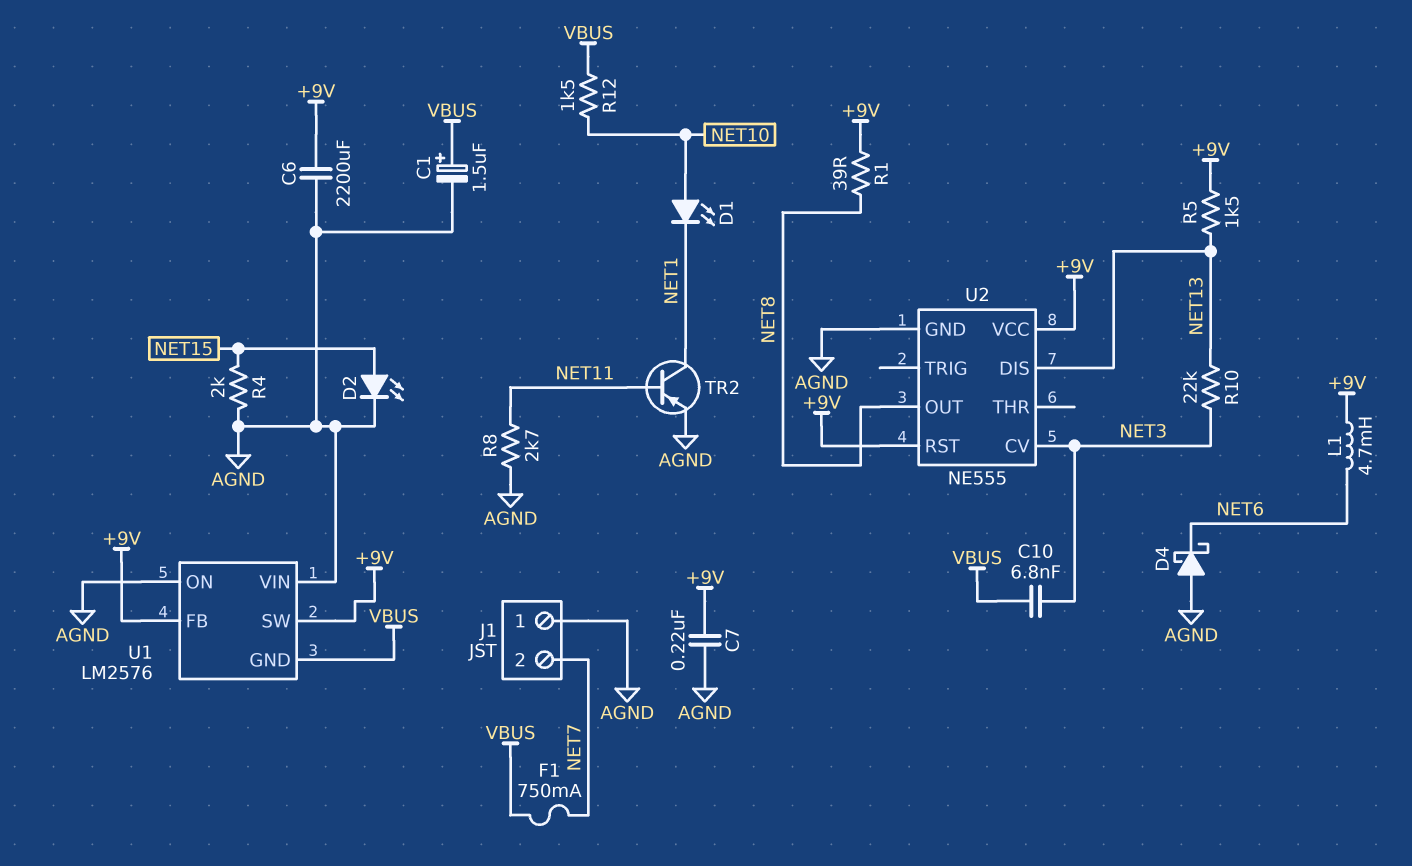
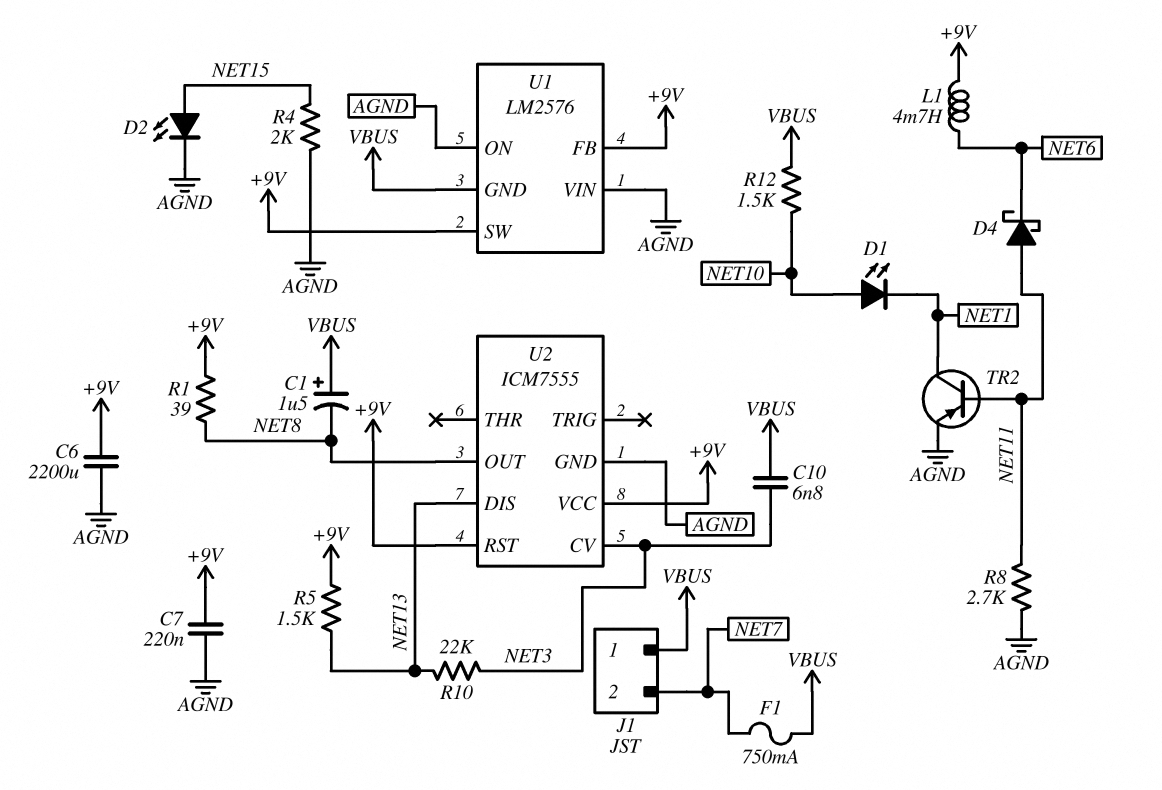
C1: 1.5uF (plus VBUS, minus AGND) -> 1.5uF (plus VBUS, minus NET8)
D4: schottky (A AGND, K NET6) -> schottky (A NET11, K NET6)
J1 pin 1: AGND -> VBUS
U2: NE555 -> ICM7555

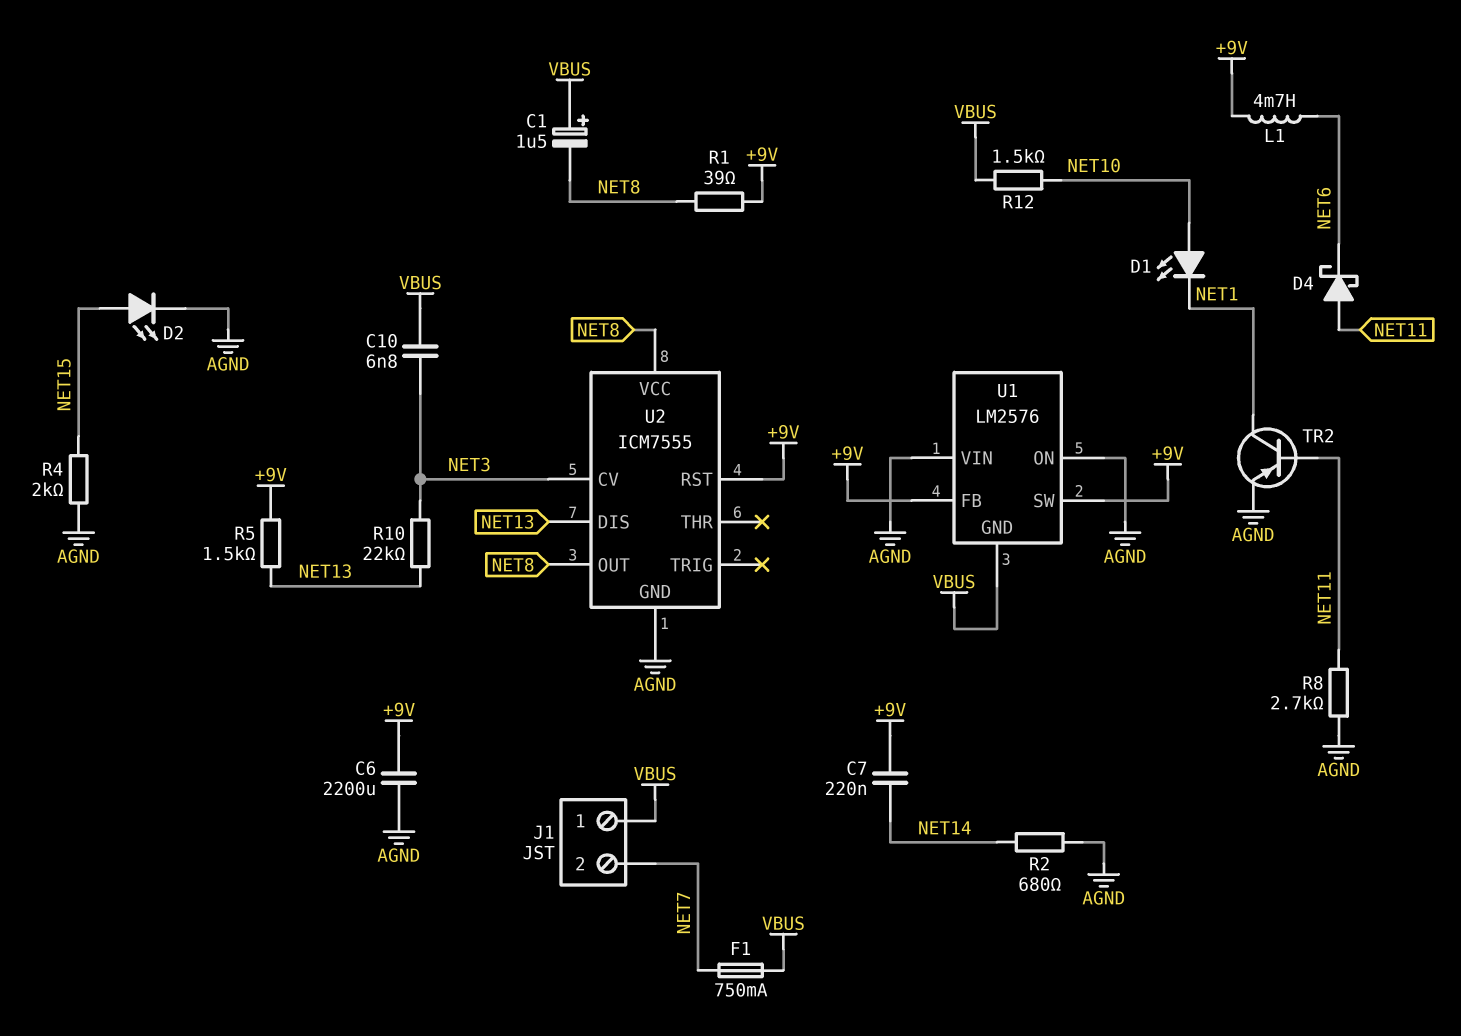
C7: 220nF (+9V, AGND) -> 220nF (+9V, NET14)
R2: none -> 680 (AGND, NET14)
U2 pin VCC: +9V -> NET8

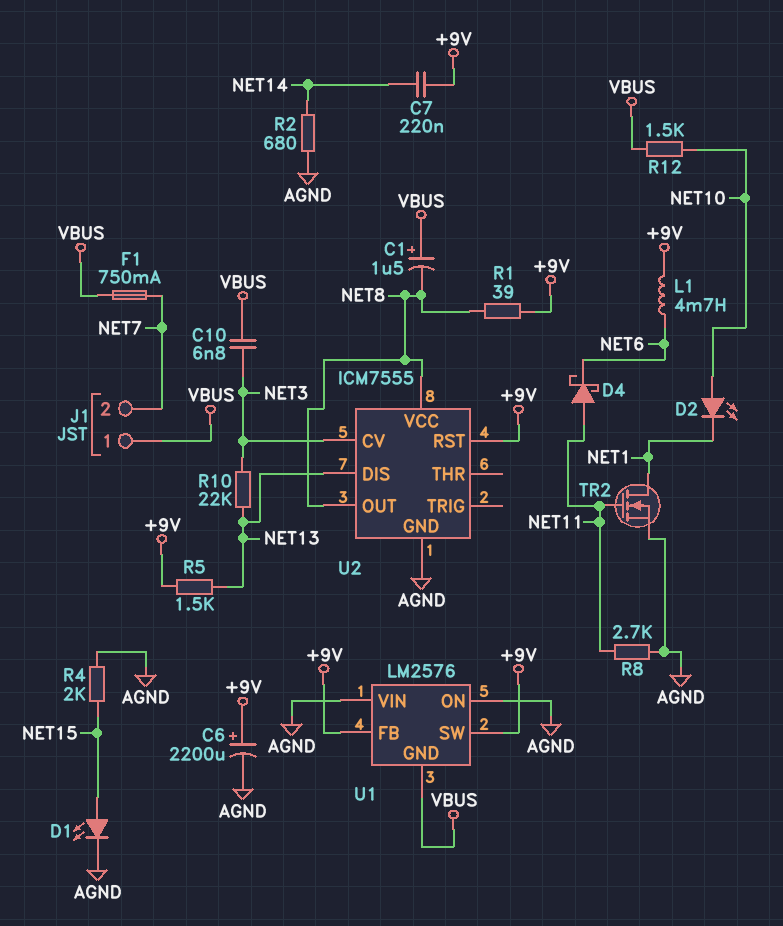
C6: 2200uF (+9V, AGND) -> 2200uF (plus +9V, minus AGND)
D1: LED (A NET10, K NET1) -> LED (A NET15, K AGND)
D2: LED (A NET15, K AGND) -> LED (A NET10, K NET1)
TR2: PNP (B NET11, C NET1, E AGND) -> NMOS (G NET11, D NET1, S AGND)

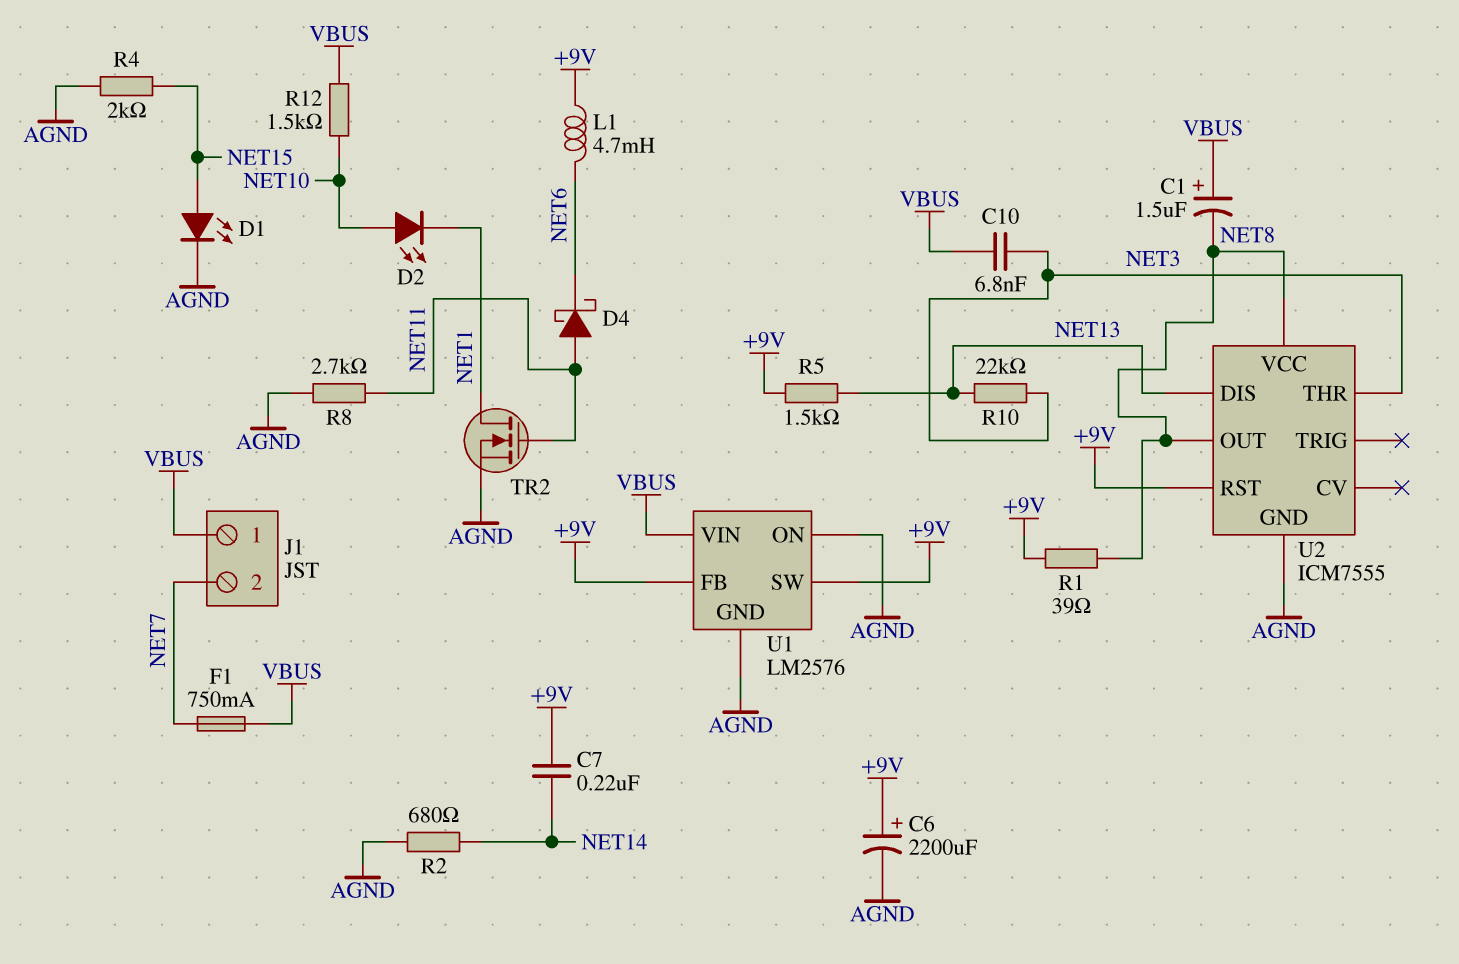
U1 pin GND: VBUS -> AGND
U1 pin VIN: AGND -> VBUS
U2 pin CV: NET3 -> none
U2 pin THR: none -> NET3

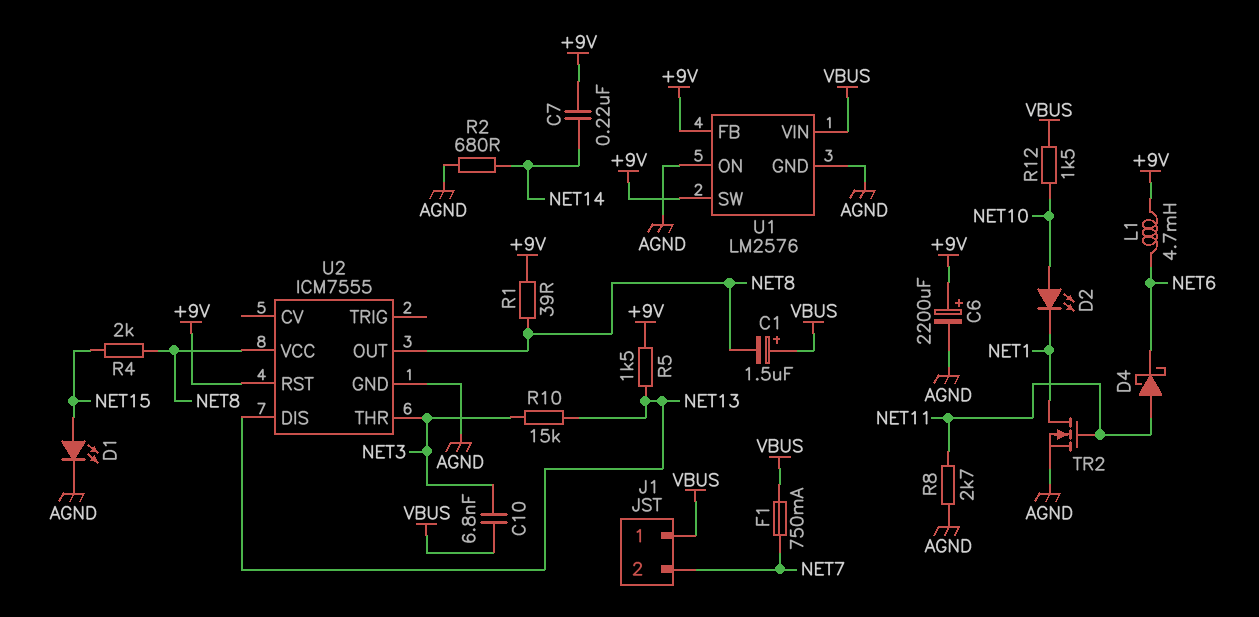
R4: 2k (AGND, NET15) -> 2k (NET8, NET15)
R10: 22k (NET3, NET13) -> 15k (NET3, NET13)

